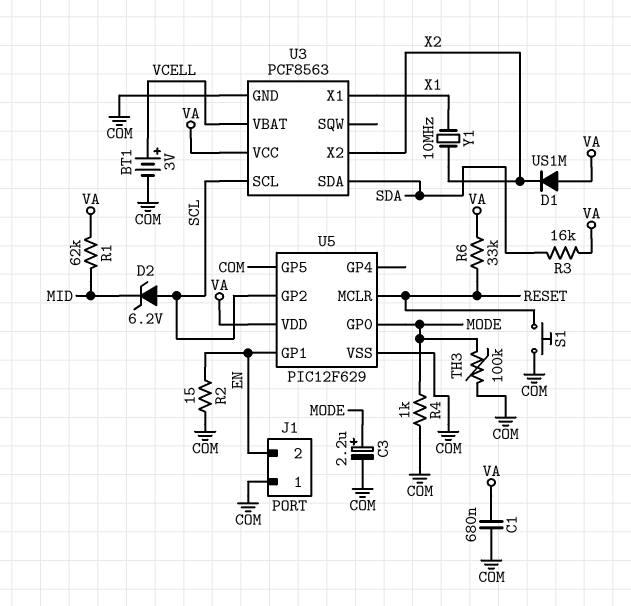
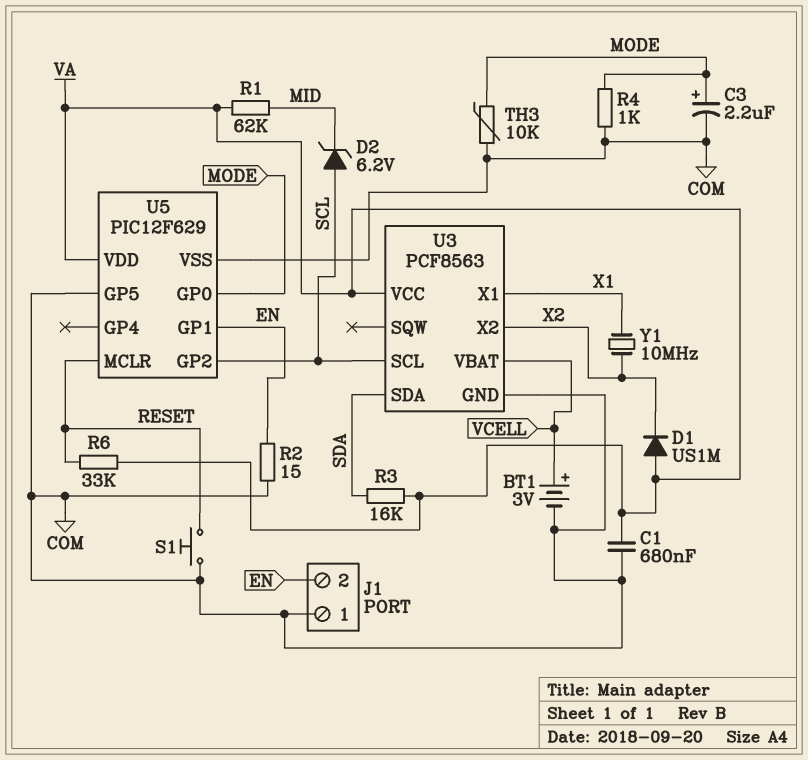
TH3: 100k (COM, MODE) -> 10k (COM, MODE)

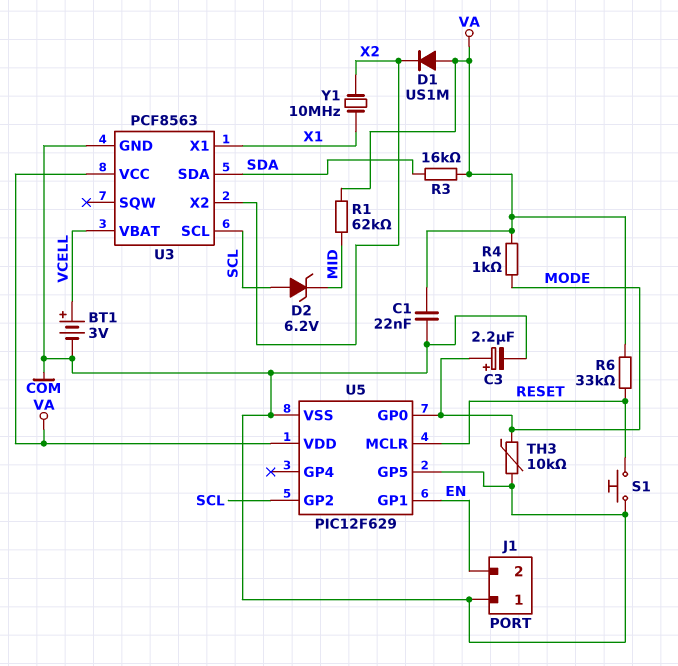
C1: 680nF (COM, VA) -> 22nF (COM, VA)
R2: 15 (COM, EN) -> none
R4: 1k (COM, MODE) -> 1k (MODE, VA)

